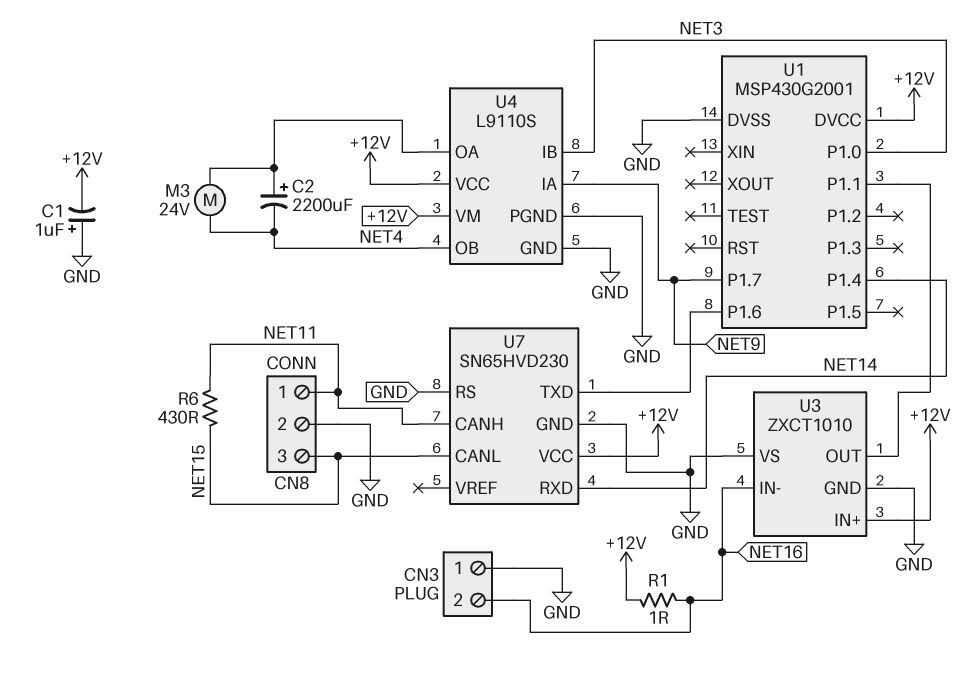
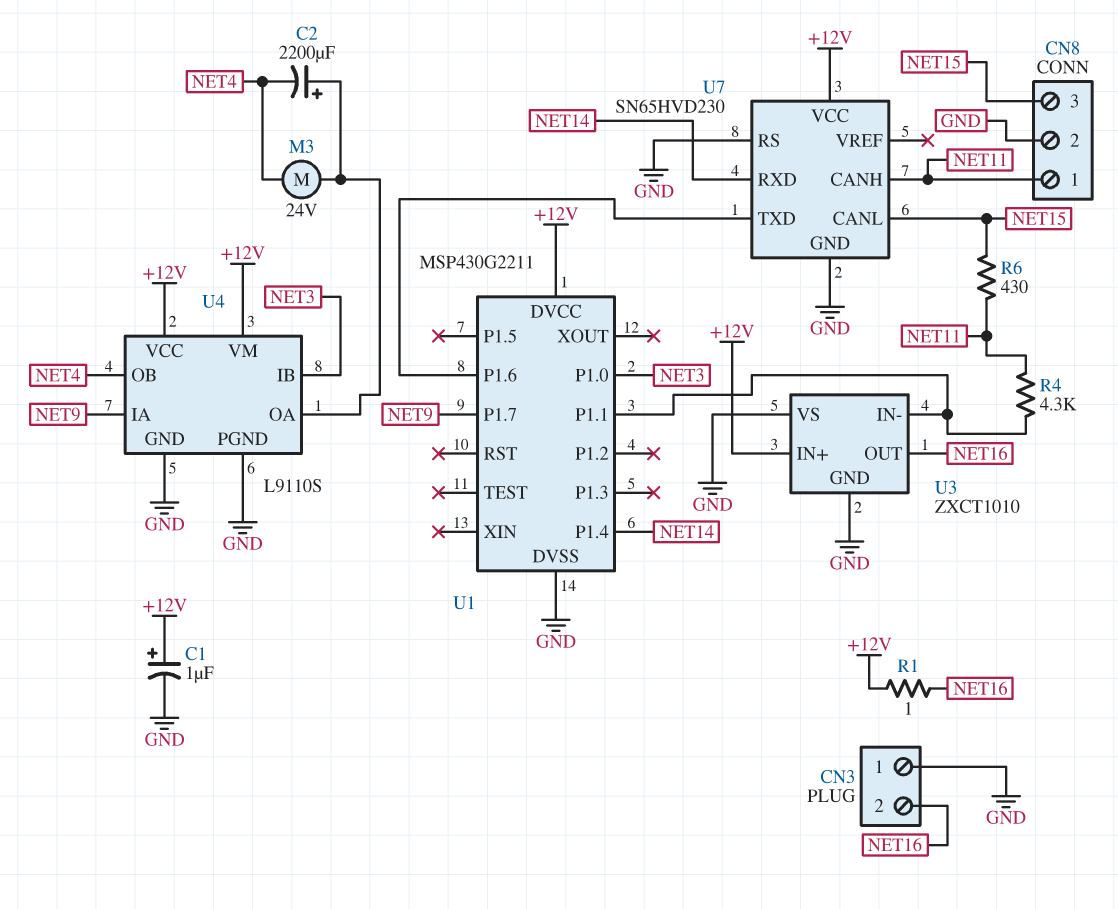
C1: 1uF (plus GND, minus +12V) -> 1uF (plus +12V, minus GND)
R4: none -> 4.3k (NET11, U1/P1.1)
U1: MSP430G2001 -> MSP430G2211
U3 pin IN-: NET16 -> U1/P1.1
U3 pin OUT: U1/P1.1 -> NET16

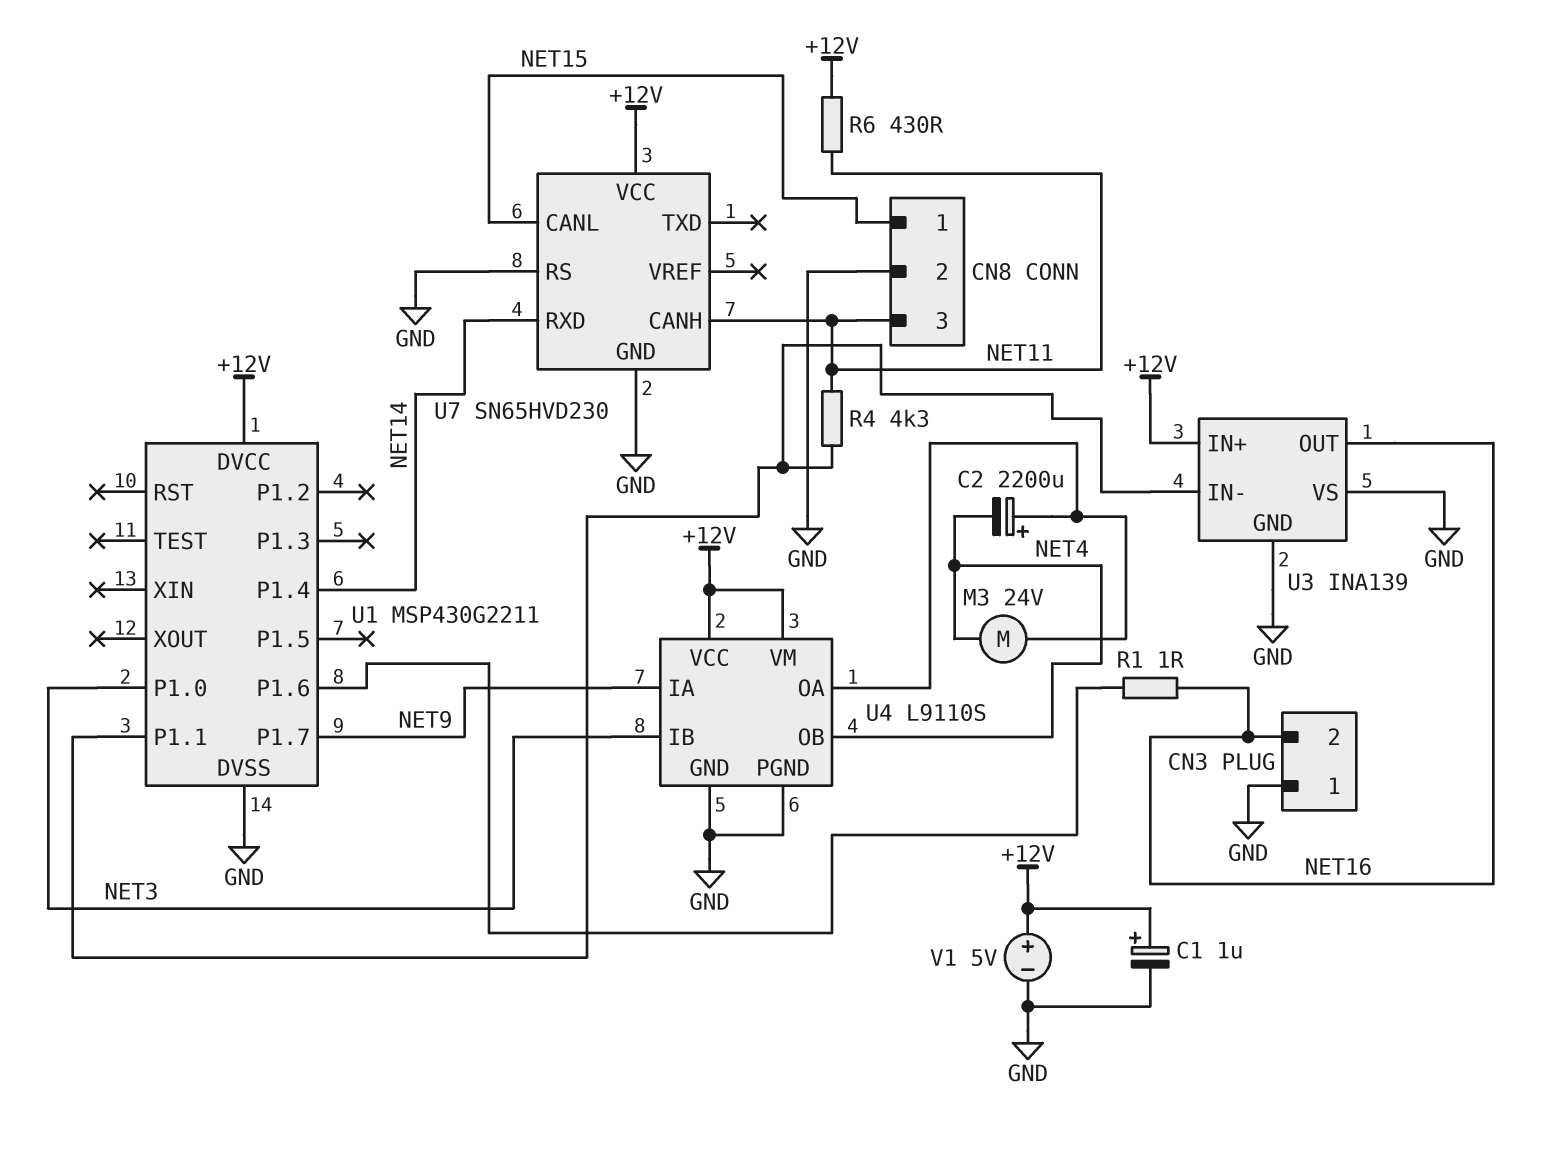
CN8 pin 1: NET11 -> NET15
CN8 pin 3: NET15 -> NET11
R1: 1 (+12V, NET16) -> 1 (NET16, U1/P1.6)
R6: 430 (NET11, NET15) -> 430 (+12V, NET11)
U3: ZXCT1010 -> INA139
U7 pin TXD: U1/P1.6 -> none
V1: none -> 5V (plus +12V, minus GND)

